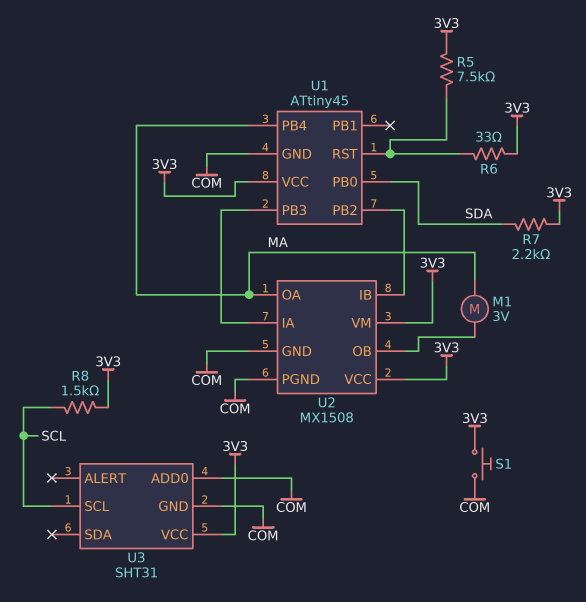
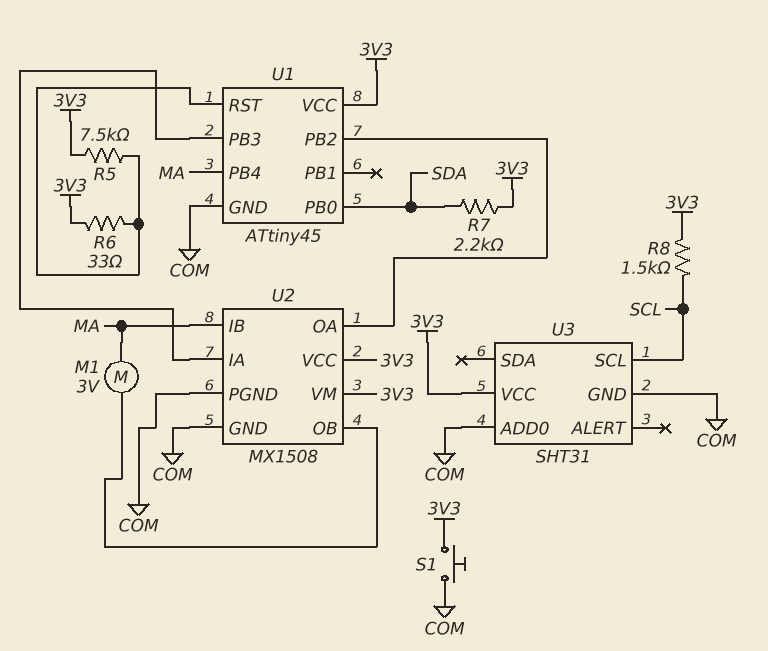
U2 pin IB: U1/PB2 -> MA
U2 pin OA: MA -> U1/PB2

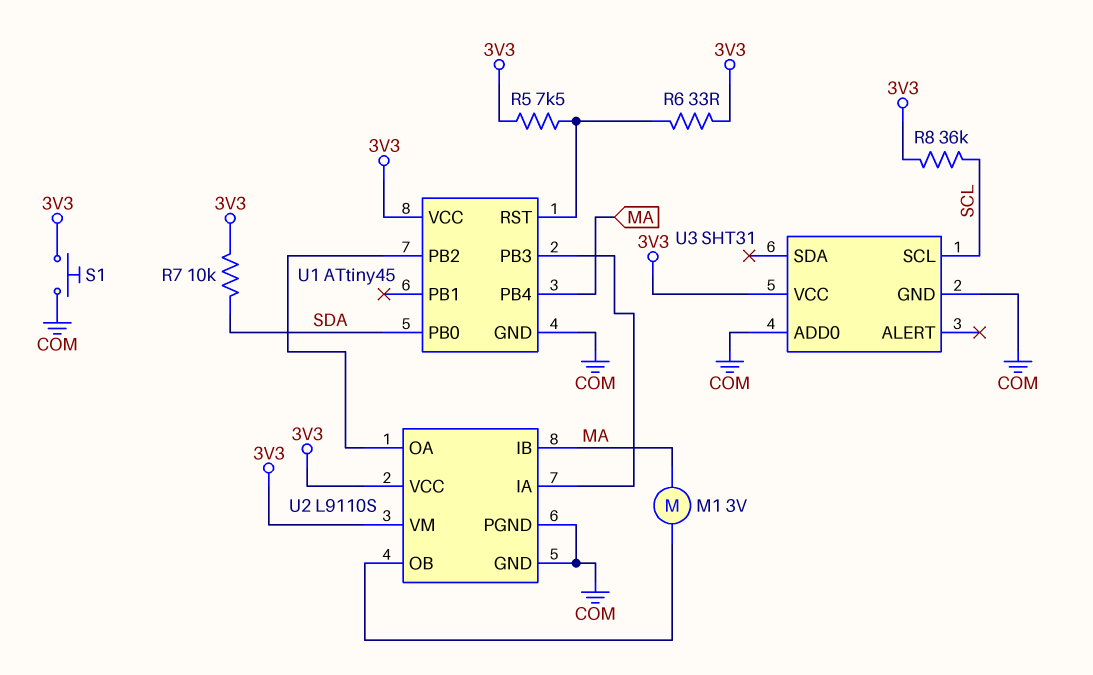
R7: 2.2k (3V3, SDA) -> 10k (3V3, SDA)
R8: 1.5k (3V3, SCL) -> 36k (3V3, SCL)
U2: MX1508 -> L9110S

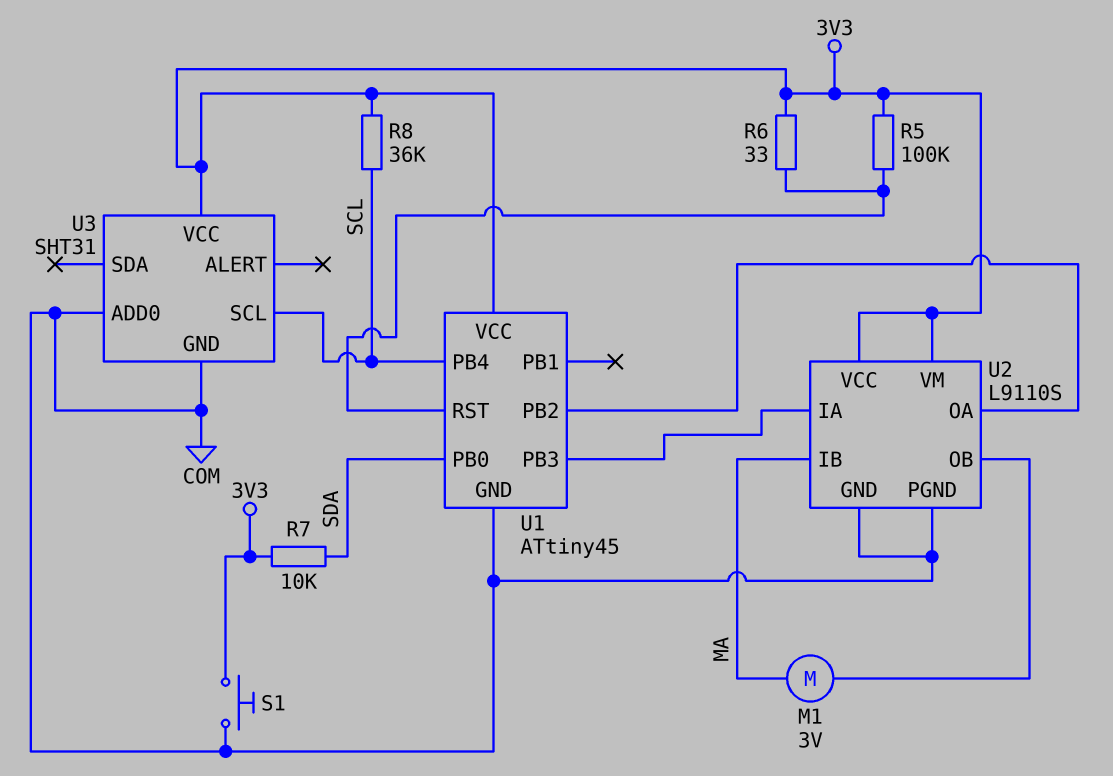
R5: 7.5k (3V3, U1/RST) -> 100k (3V3, U1/RST)
U1 pin PB4: MA -> SCL

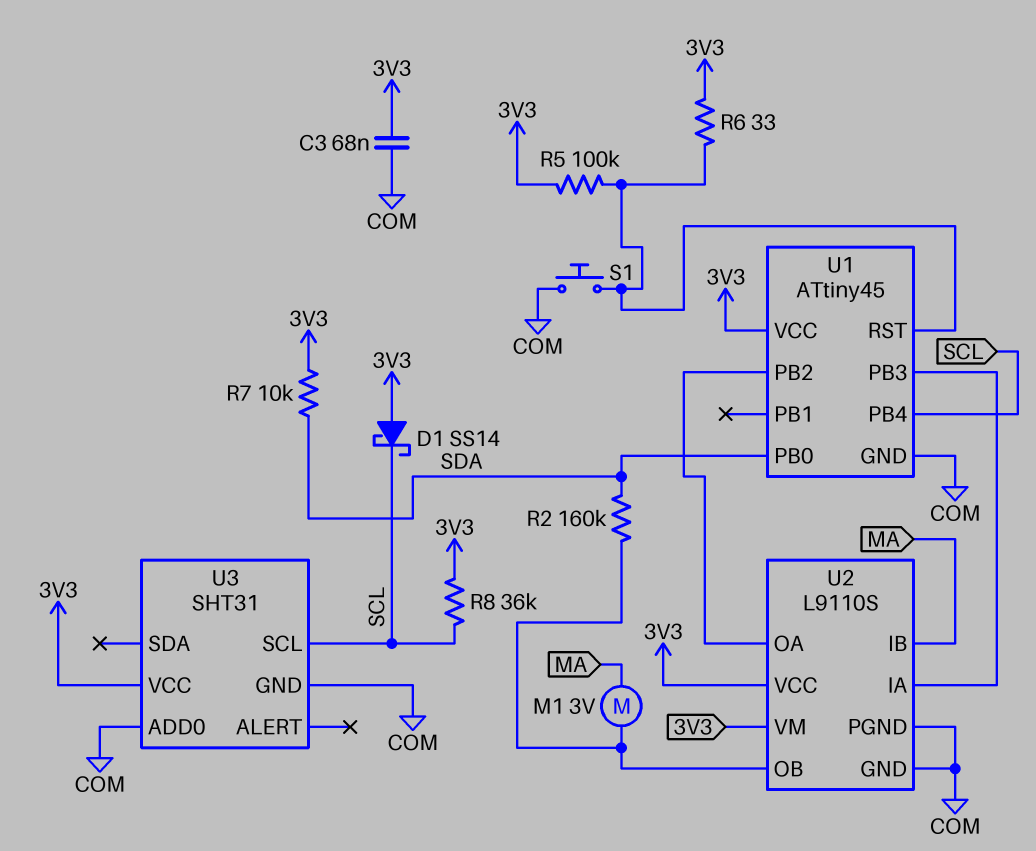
C3: none -> 68nF (3V3, COM)
D1: none -> schottky SS14 (A 3V3, K SCL)
R2: none -> 160k (SDA, U2/OB)
S1: button (3V3, COM) -> button (COM, U1/RST)

